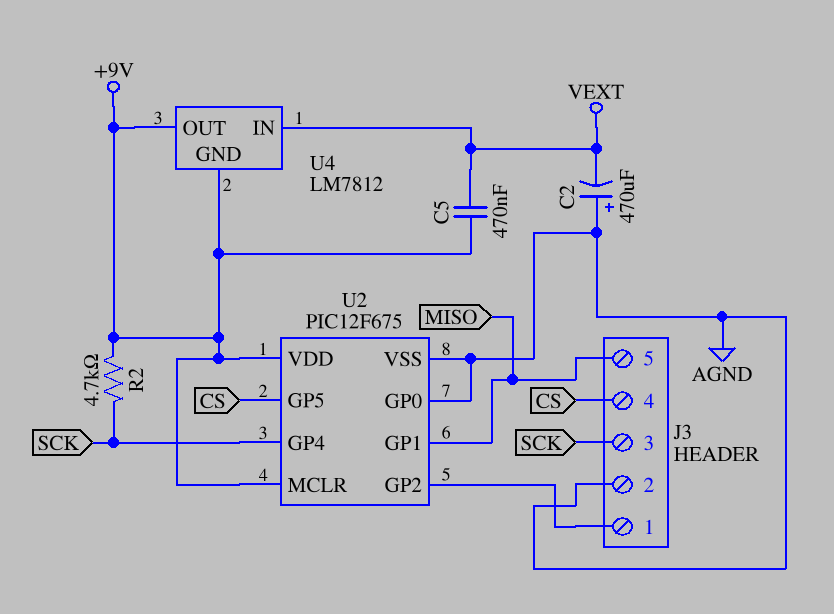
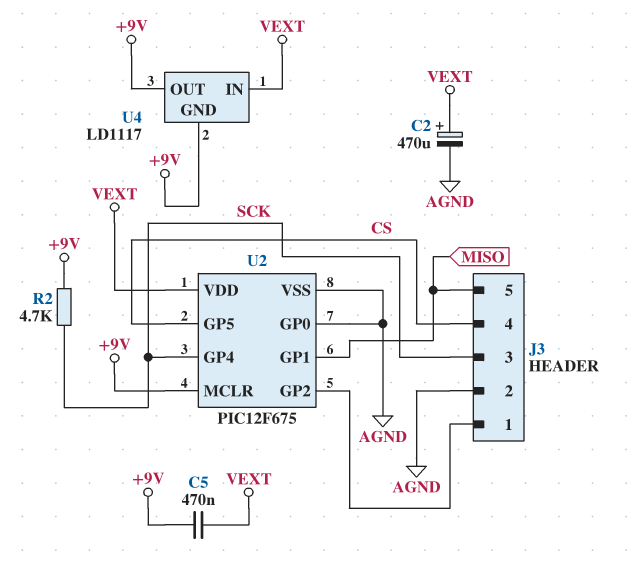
C2: 470uF (plus AGND, minus VEXT) -> 470uF (plus VEXT, minus AGND)
U2 pin VDD: +9V -> VEXT
U4: LM7812 -> LD1117

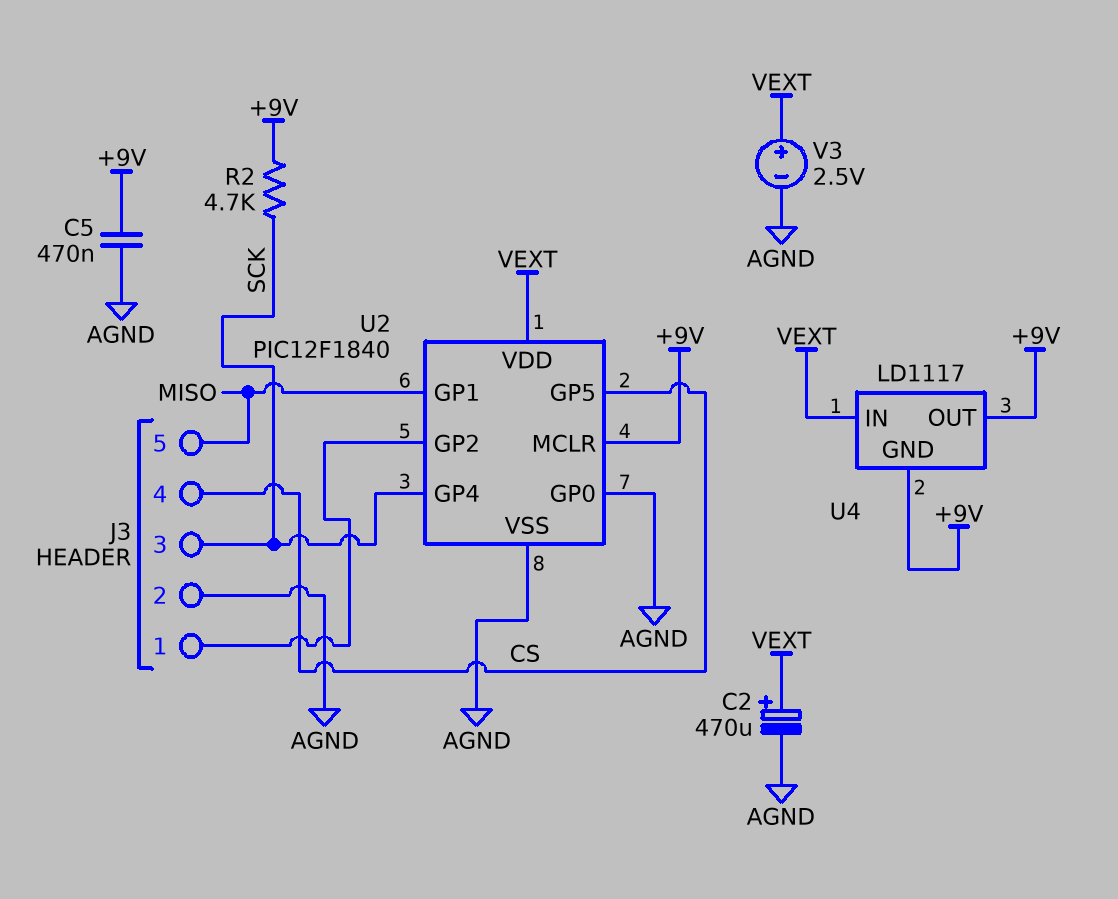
C5: 470nF (+9V, VEXT) -> 470nF (+9V, AGND)
U2: PIC12F675 -> PIC12F1840
V3: none -> 2.5V (plus VEXT, minus AGND)

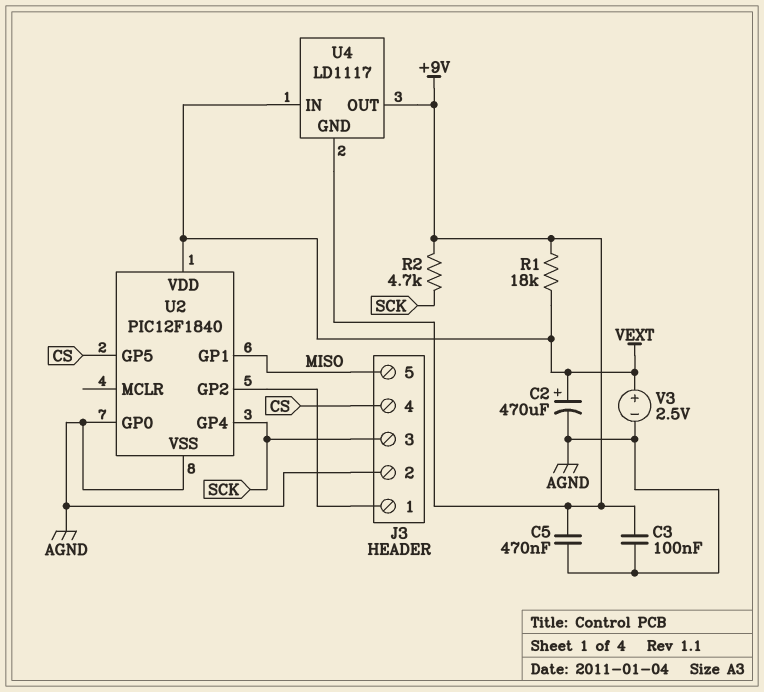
C3: none -> 100nF (+9V, AGND)
R1: none -> 18k (+9V, VEXT)
U2 pin MCLR: +9V -> none

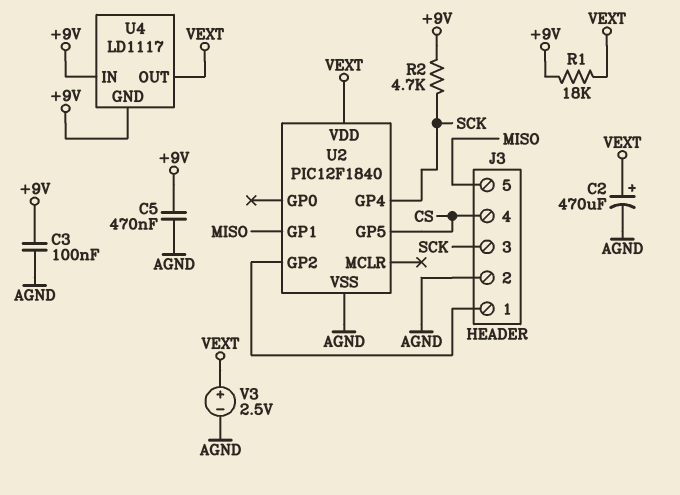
U2 pin GP0: AGND -> none
U4 pin IN: VEXT -> +9V
U4 pin OUT: +9V -> VEXT

